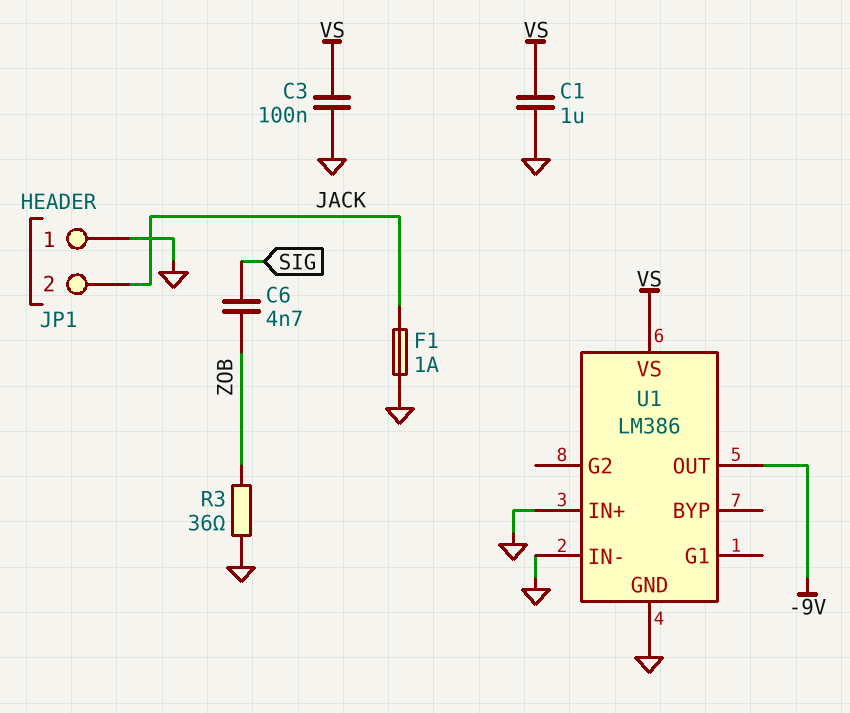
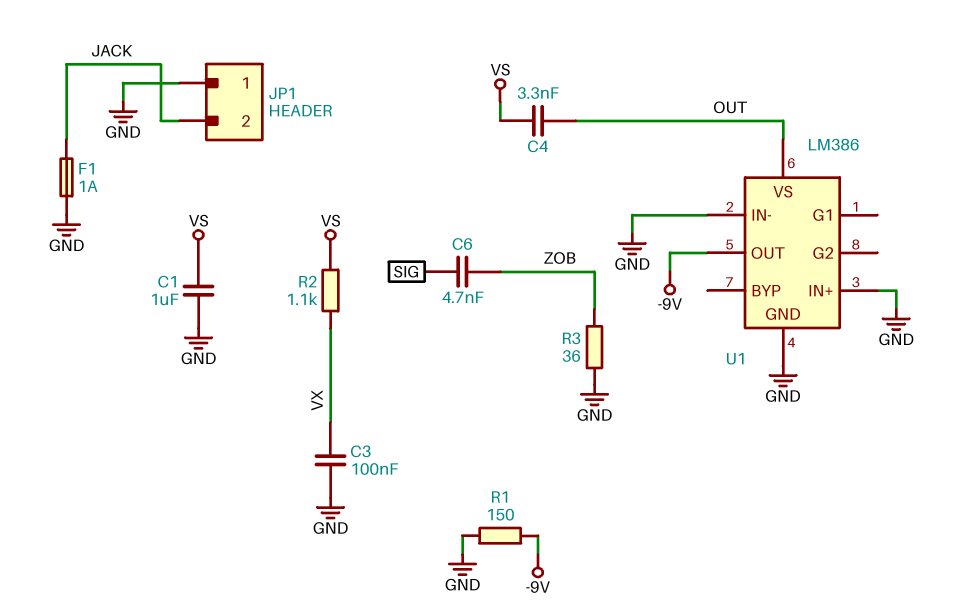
C3: 100nF (GND, VS) -> 100nF (GND, VX)
C4: none -> 3.3nF (OUT, VS)
R1: none -> 150 (-9V, GND)
R2: none -> 1.1k (VS, VX)
U1 pin VS: VS -> OUT

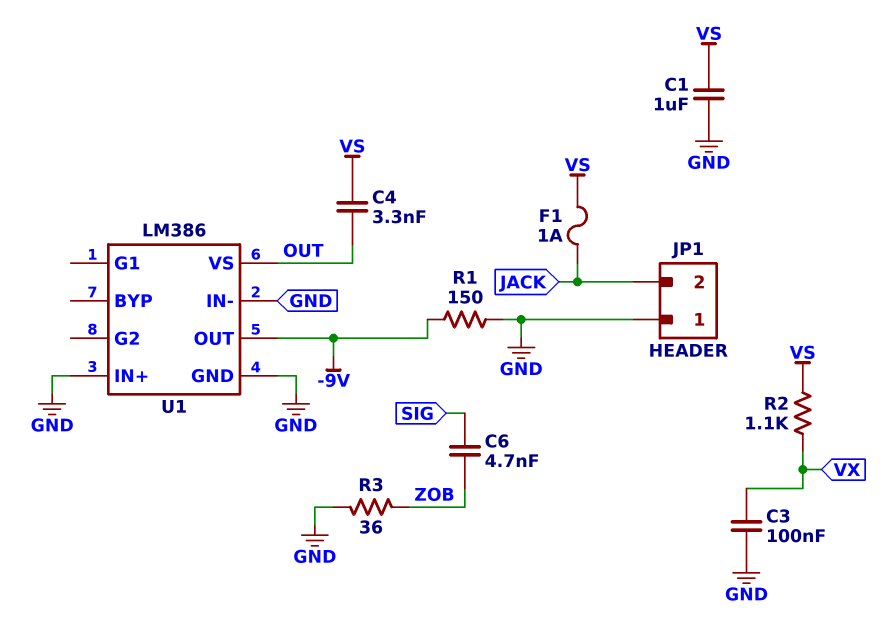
F1: 1A (GND, JACK) -> 1A (JACK, VS)

